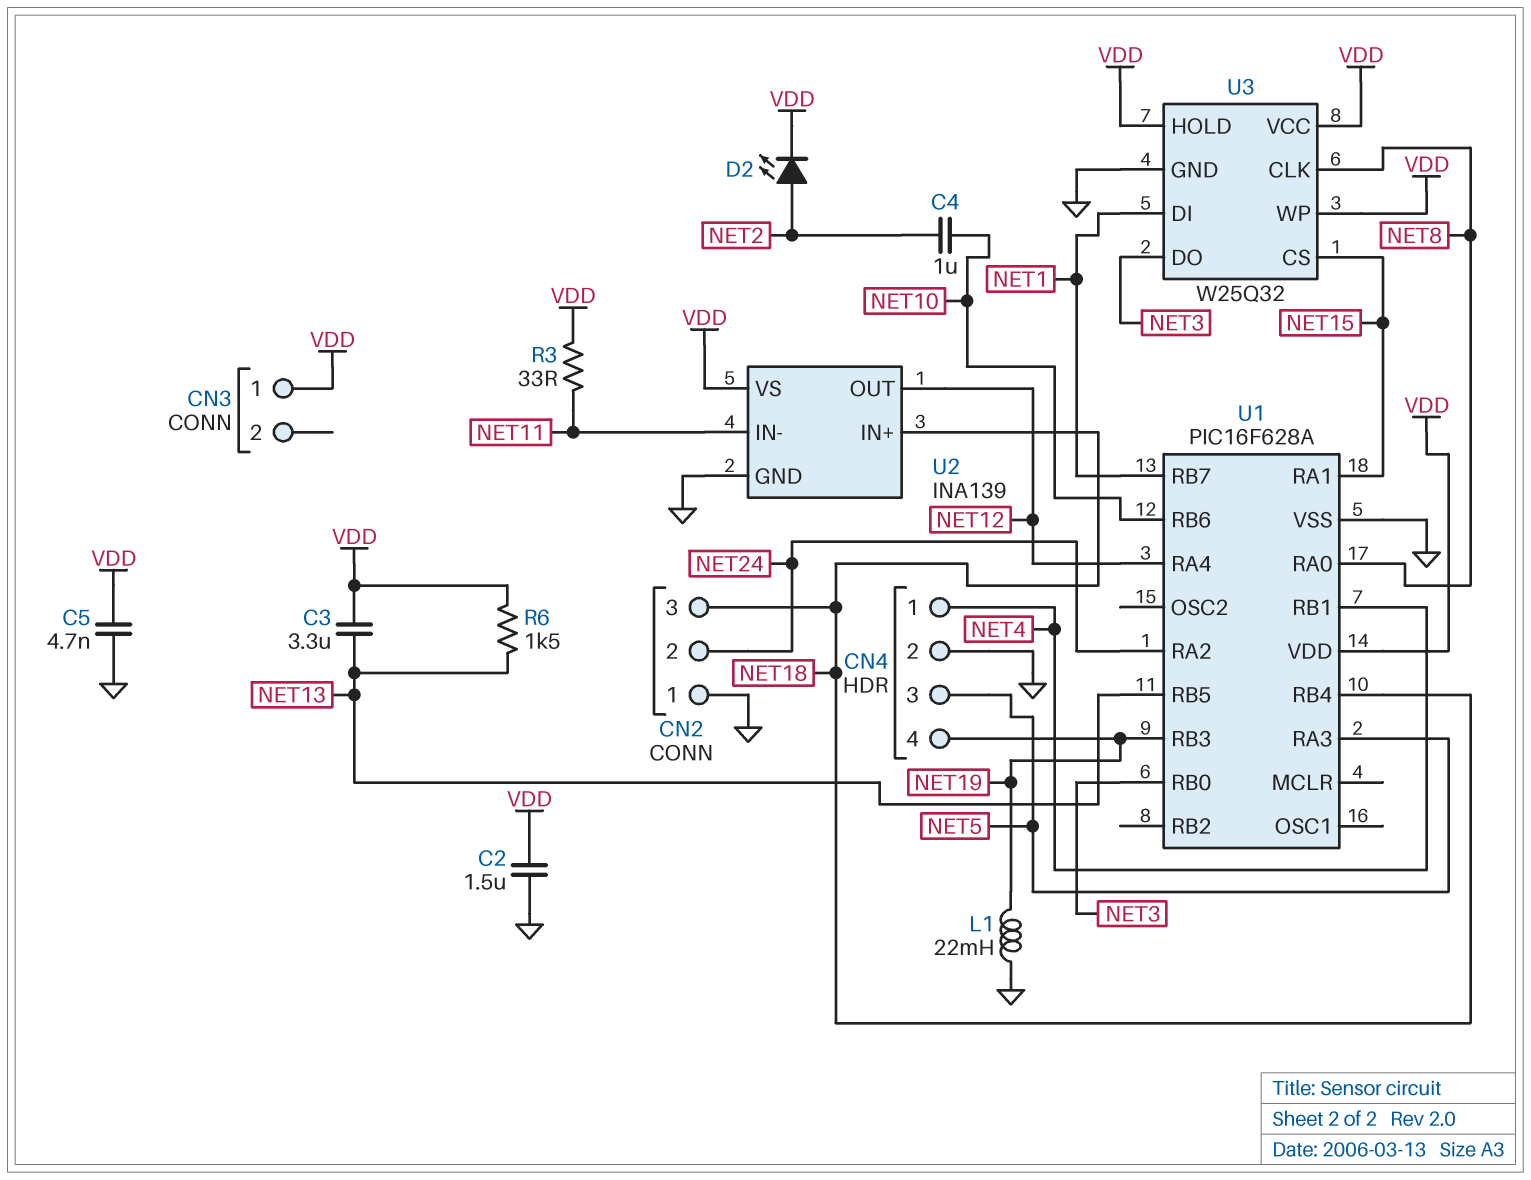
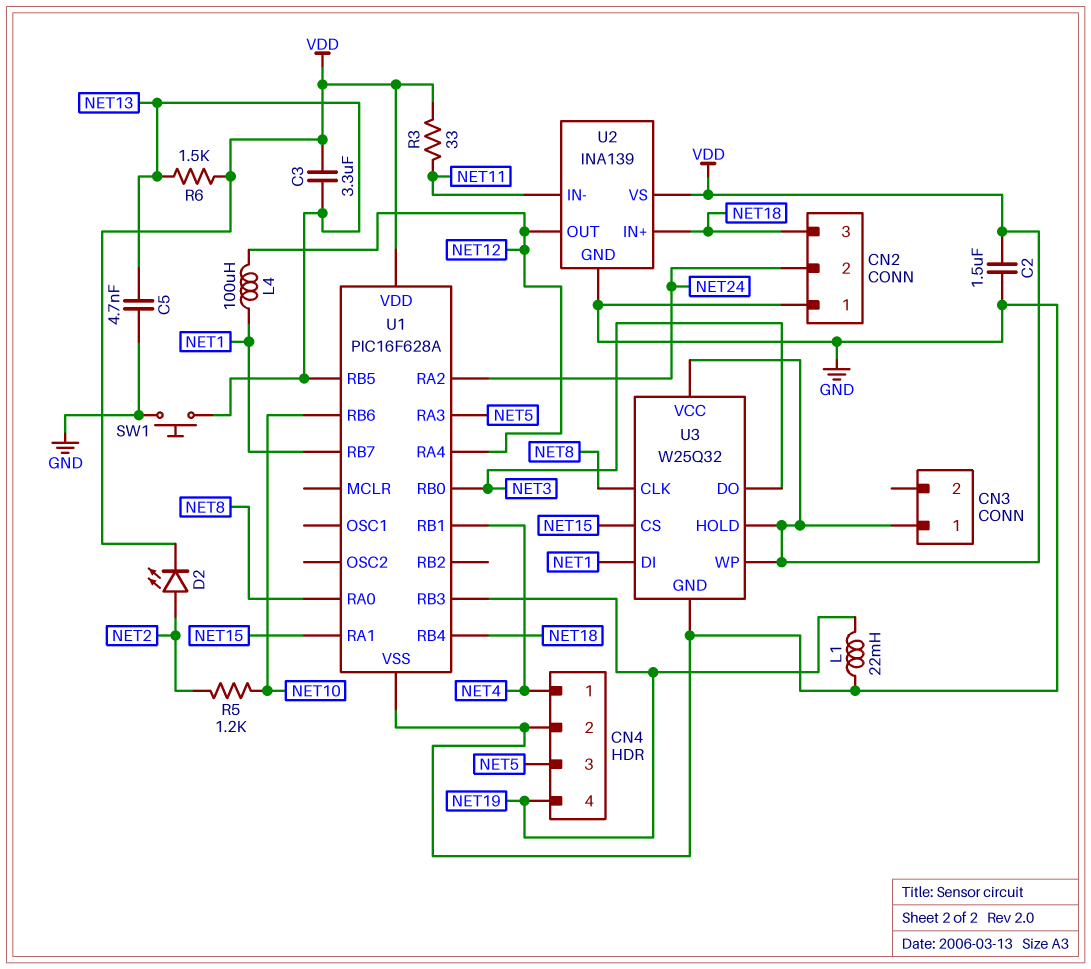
C4: 1uF (NET2, NET10) -> none
C5: 4.7nF (GND, VDD) -> 4.7nF (GND, NET13)
L4: none -> 100uH (NET1, NET12)
R5: none -> 1.2k (NET2, NET10)
SW1: none -> button (GND, NET13)

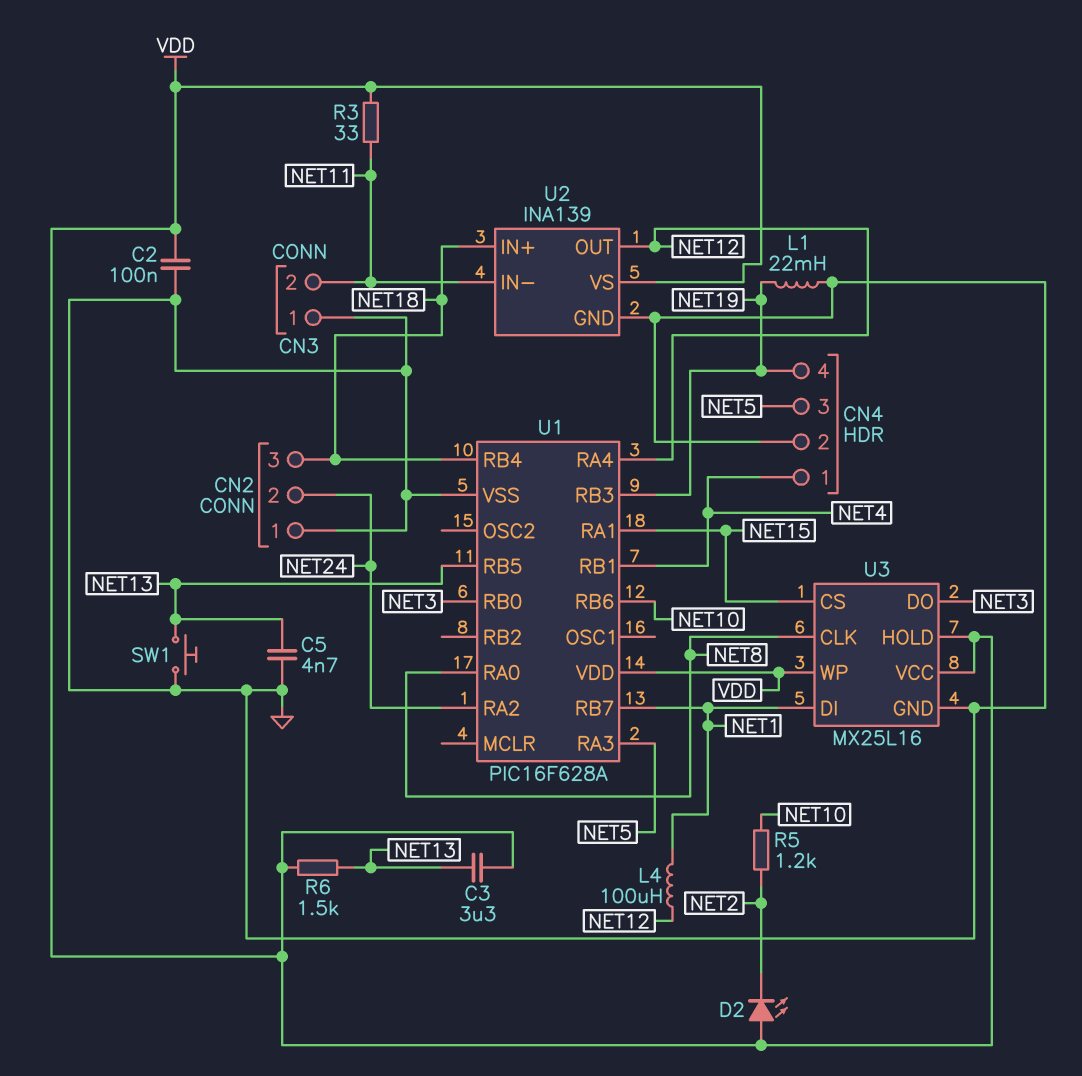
C2: 1.5uF (GND, VDD) -> 100nF (GND, VDD)
CN3 pin 1: VDD -> GND
CN3 pin 2: none -> NET11
D2: LED (A NET2, K VDD) -> LED (A VDD, K NET2)
U3: W25Q32 -> MX25L16

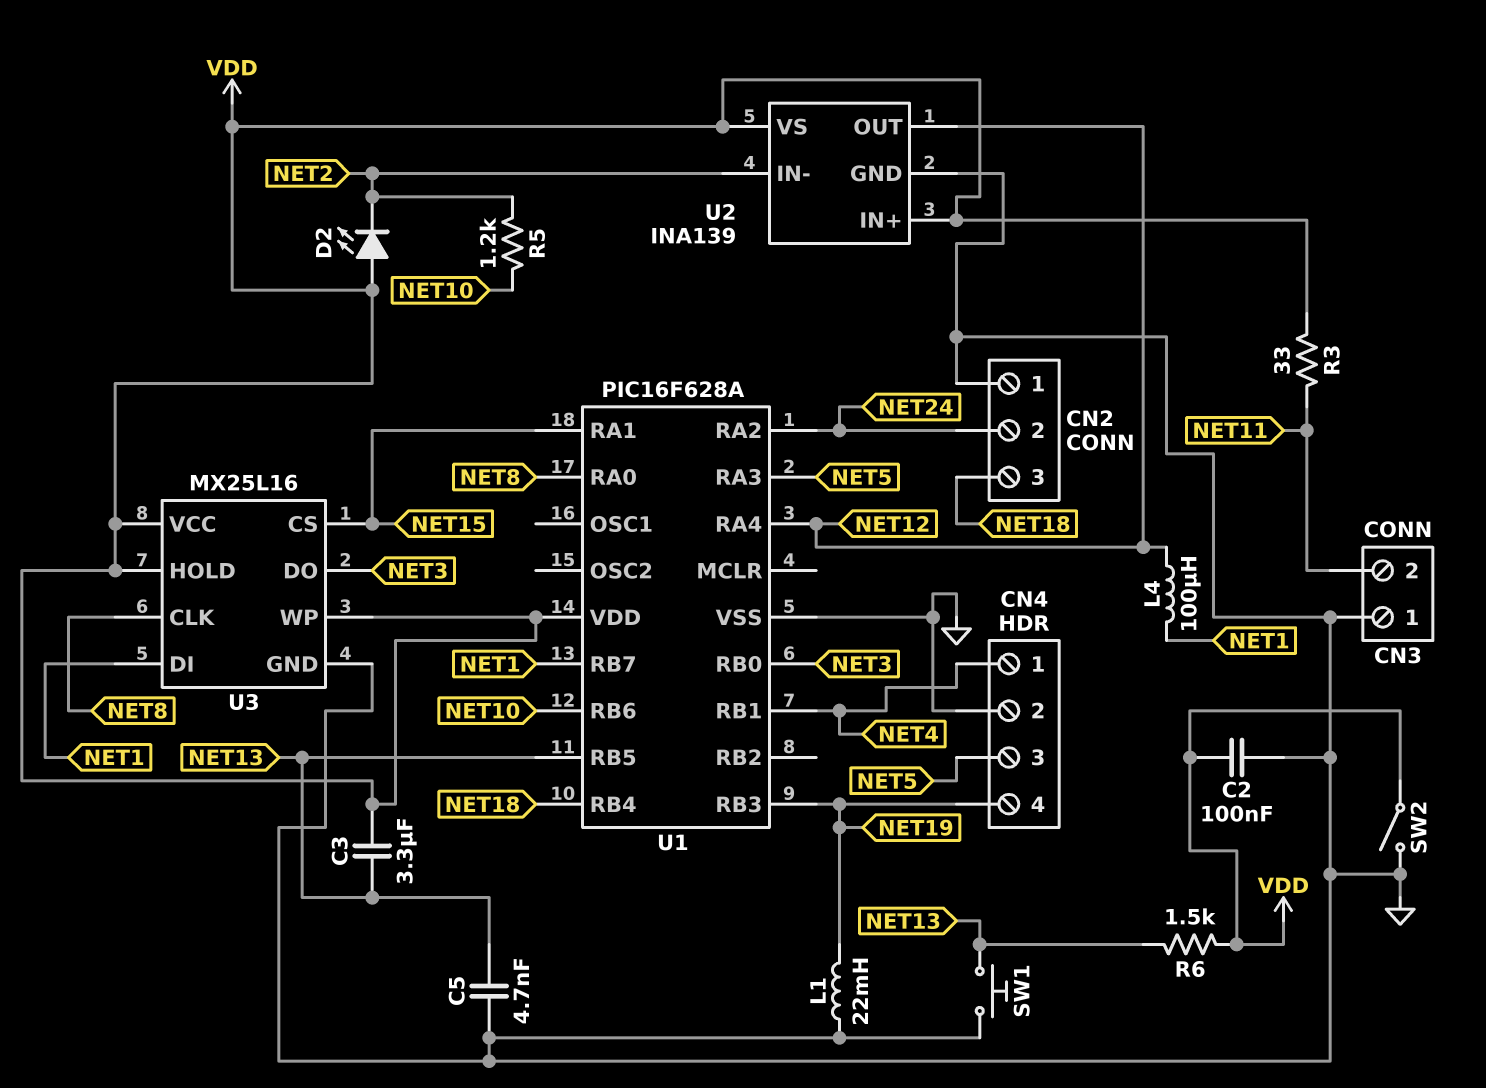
SW2: none -> switch (GND, VDD)
U2 pin IN+: NET18 -> VDD
U2 pin IN-: NET11 -> NET2

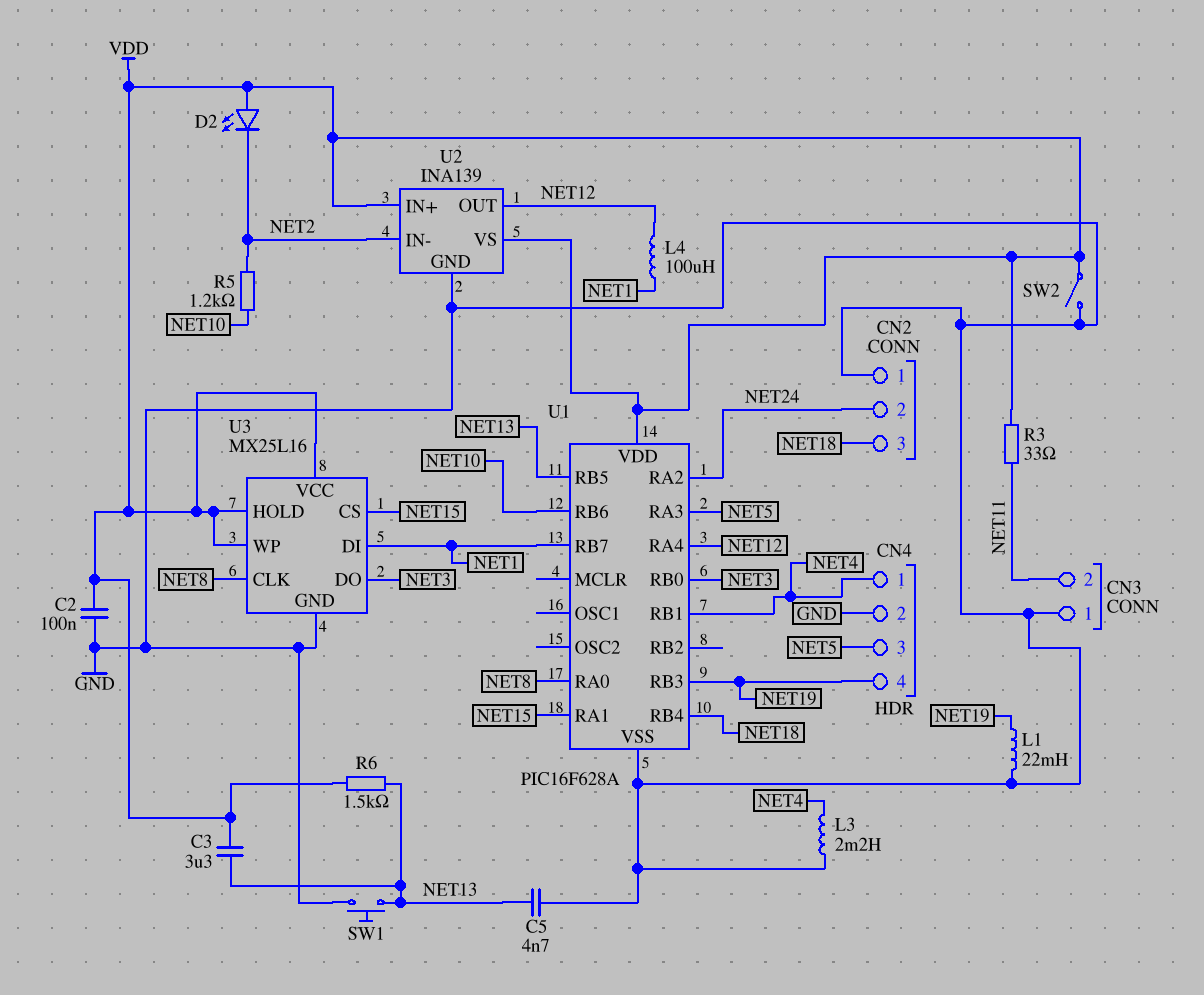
L3: none -> 2.2mH (GND, NET4)

